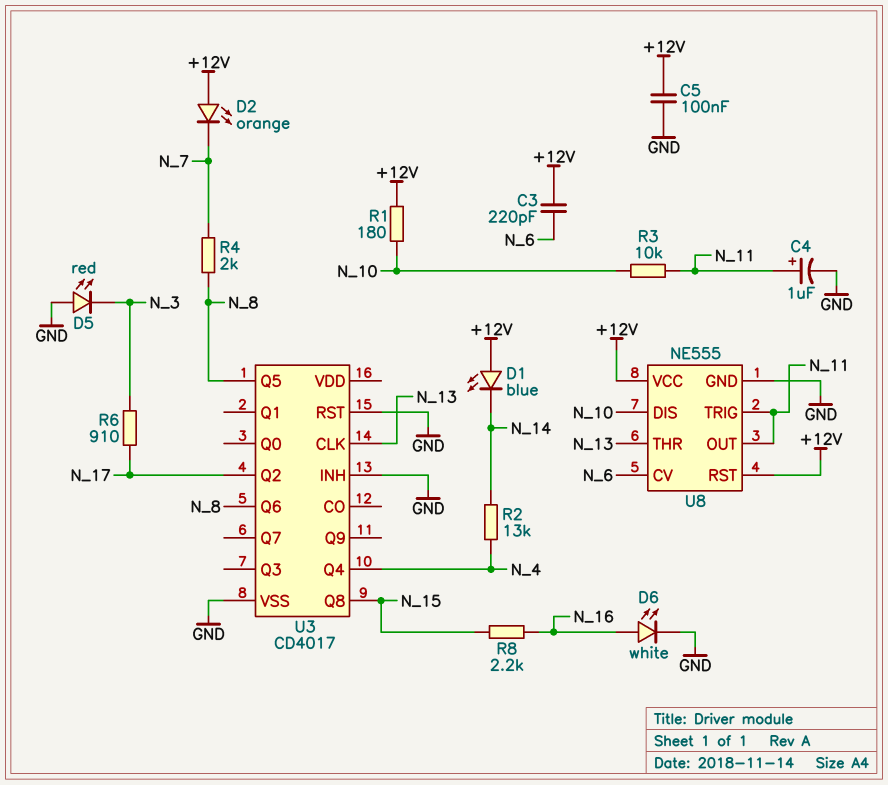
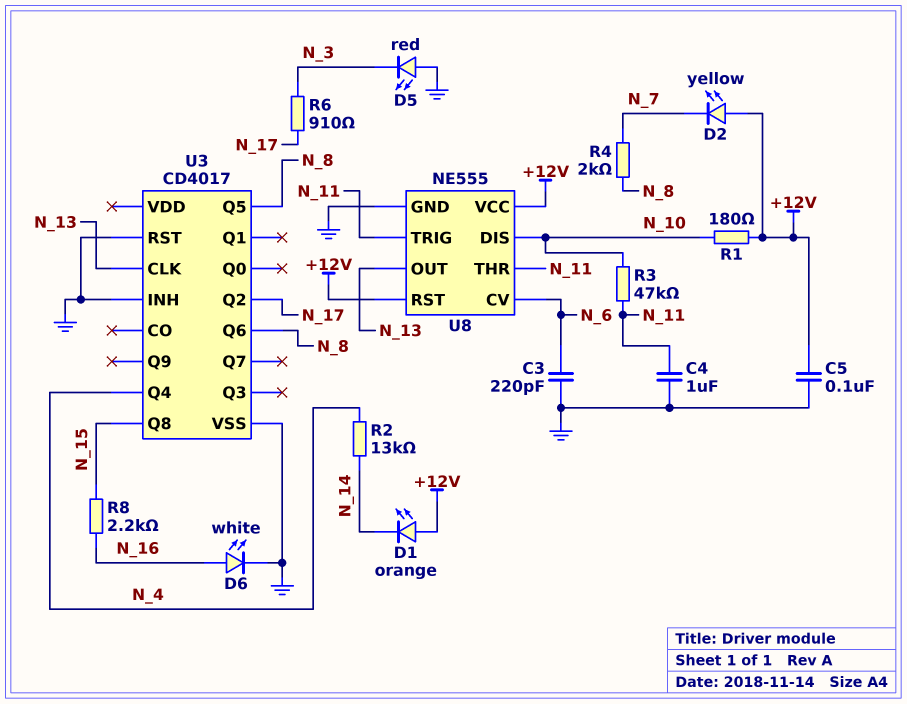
C3: 220pF (+12V, N_6) -> 220pF (GND, N_6)
C4: 1uF (plus N_11, minus GND) -> 1uF (GND, N_11)
D1: LED blue (A +12V, K N_14) -> LED orange (A +12V, K N_14)
D2: LED orange (A +12V, K N_7) -> LED yellow (A +12V, K N_7)
R3: 10k (N_10, N_11) -> 47k (N_10, N_11)
U8 pin OUT: N_11 -> N_13
U8 pin THR: N_13 -> N_11

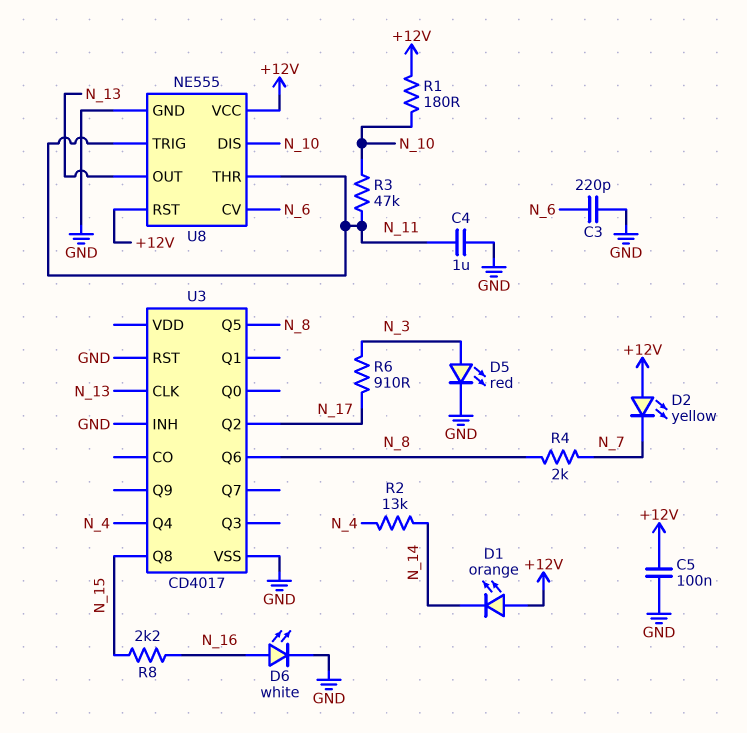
D5: LED red (A GND, K N_3) -> LED red (A N_3, K GND)

